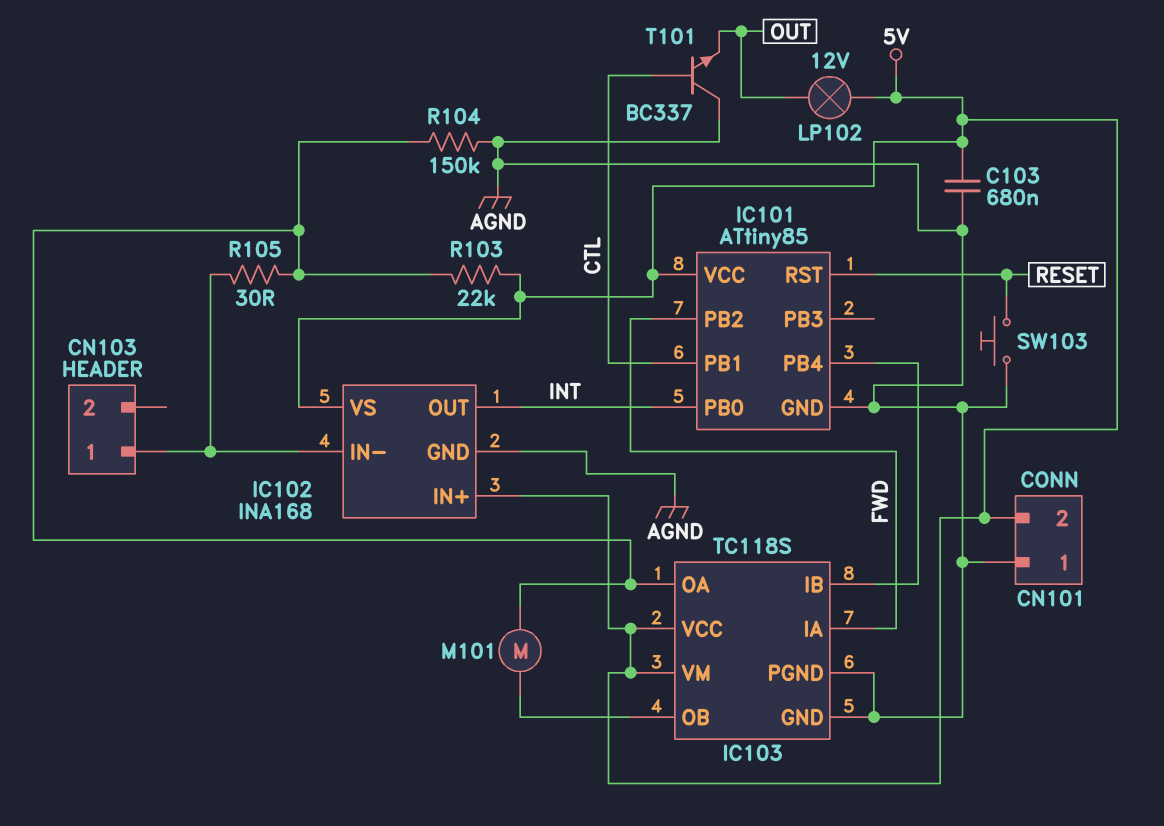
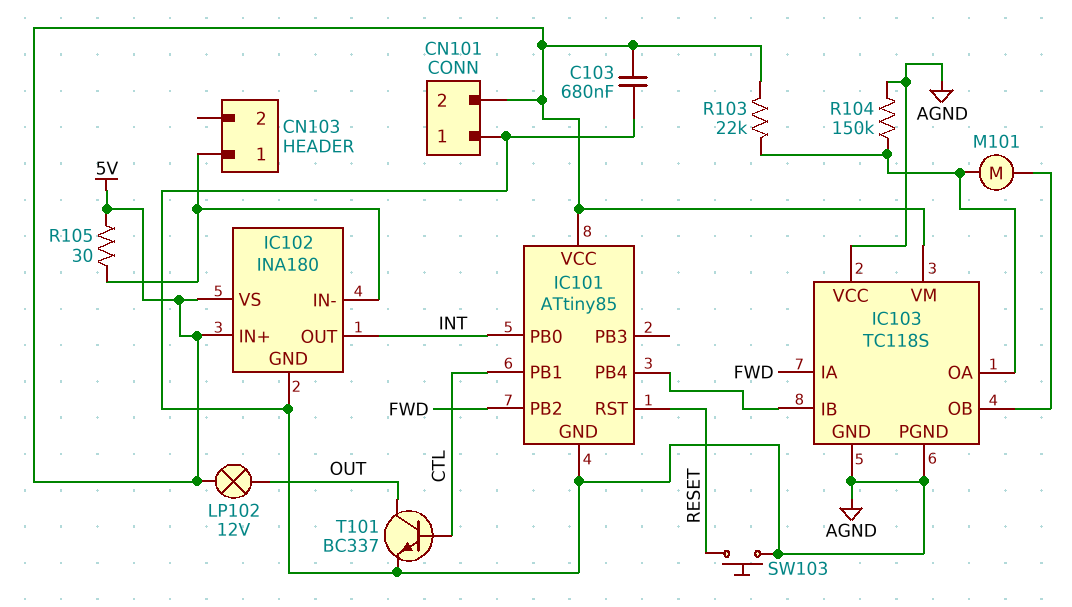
IC102: INA168 -> INA180
IC103 pin VCC: 5V -> AGND
R105: 30 (CN103/1, IC103/OA) -> 30 (5V, CN103/1)
T101: NPN BC337 (B CTL, C AGND, E OUT) -> NPN BC337 (B CTL, C OUT, E AGND)

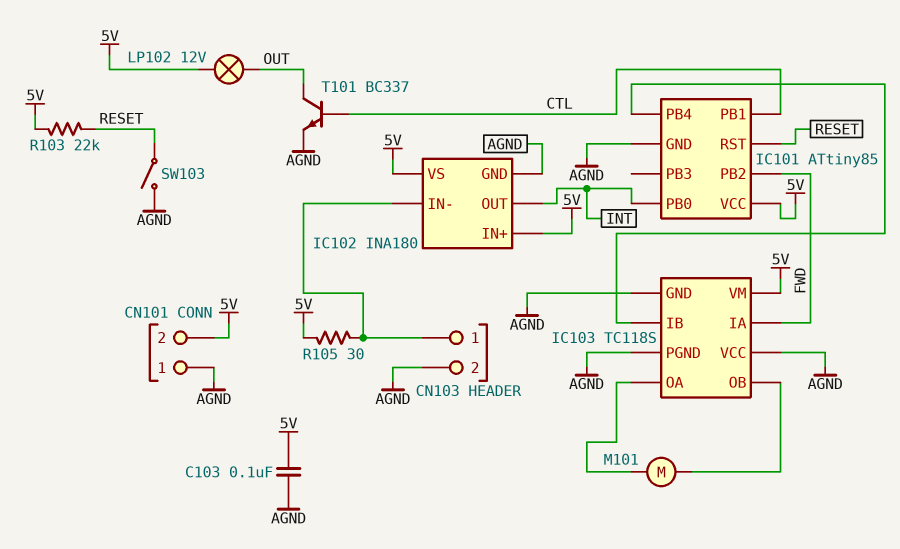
C103: 680nF (5V, AGND) -> 100nF (5V, AGND)
CN103 pin 2: none -> AGND
R103: 22k (5V, IC103/OA) -> 22k (5V, RESET)
R104: 150k (AGND, IC103/OA) -> none
SW103: button (AGND, RESET) -> switch (AGND, RESET)

